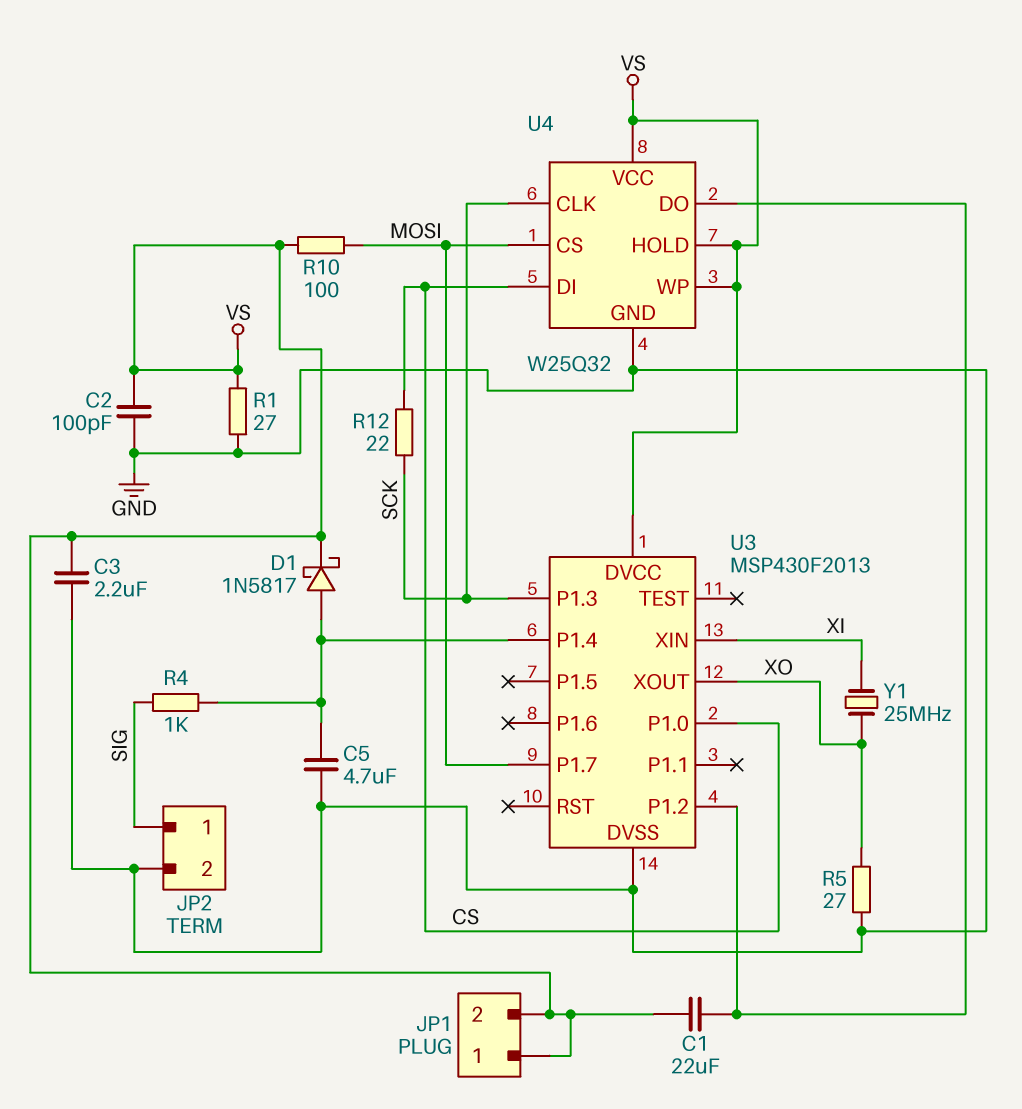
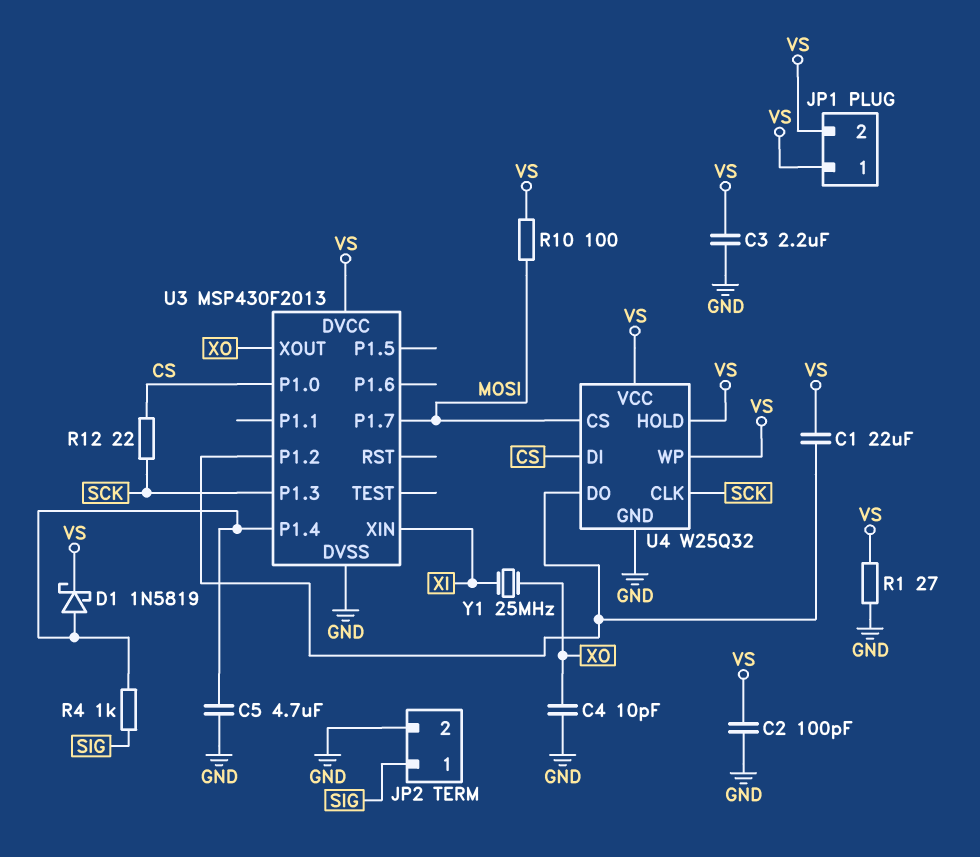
C4: none -> 10pF (GND, XO)
D1: schottky 1N5817 (A U3/P1.4, K VS) -> schottky 1N5819 (A U3/P1.4, K VS)
R5: 27 (GND, XO) -> none

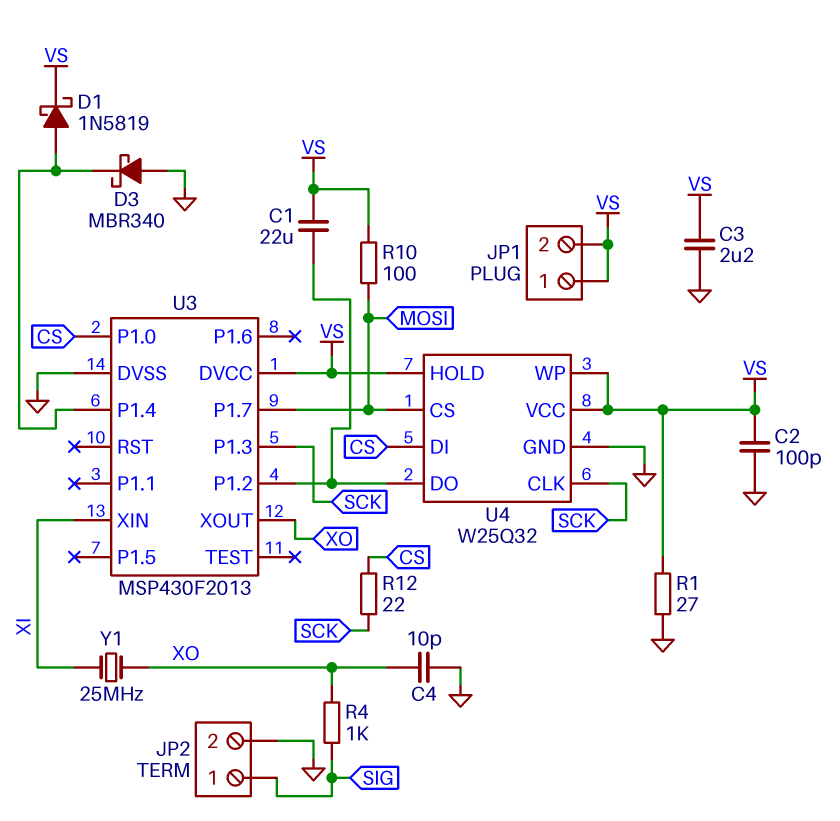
C5: 4.7uF (GND, U3/P1.4) -> none
D3: none -> schottky MBR340 (A GND, K U3/P1.4)
R4: 1k (SIG, U3/P1.4) -> 1k (SIG, XO)

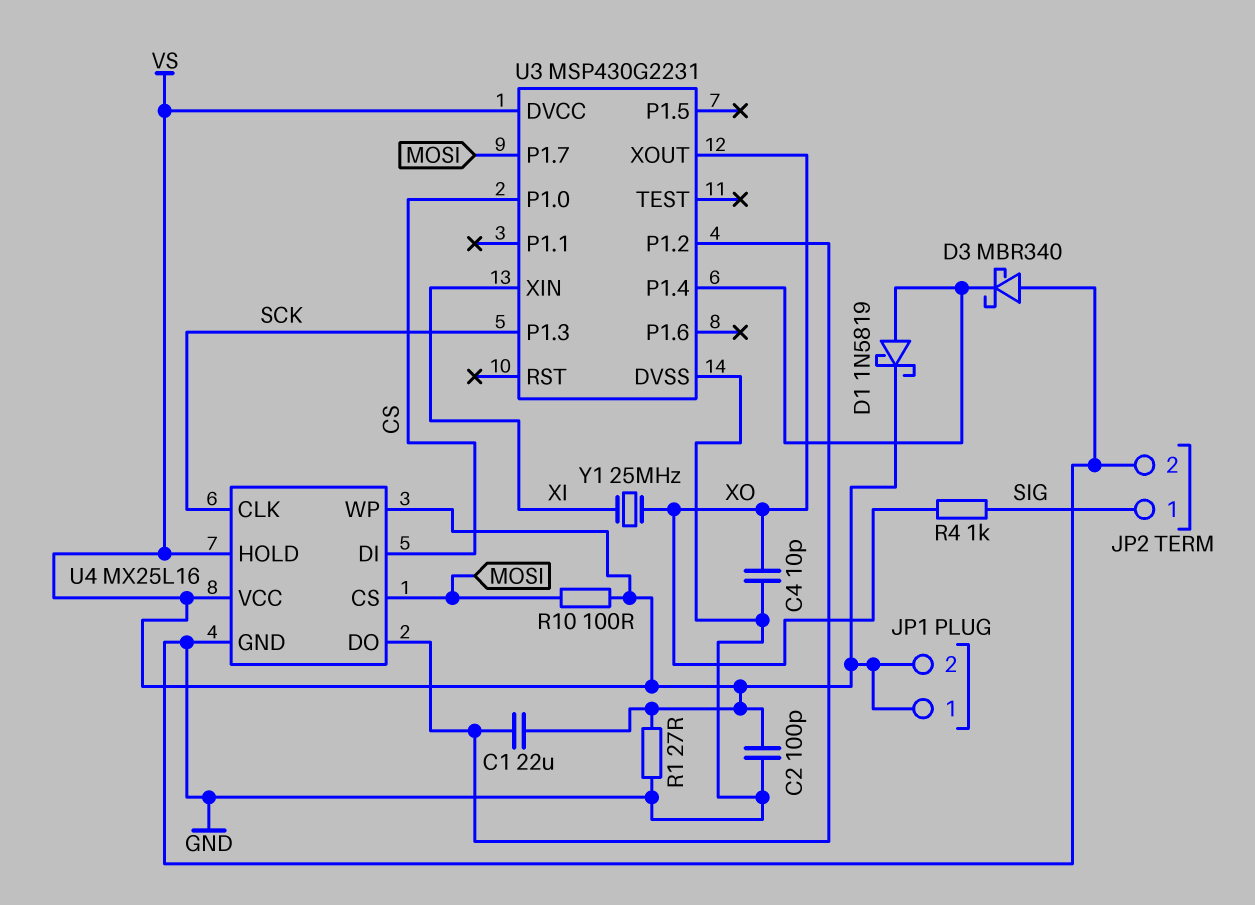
C3: 2.2uF (GND, VS) -> none
R12: 22 (CS, SCK) -> none
U3: MSP430F2013 -> MSP430G2231
U4: W25Q32 -> MX25L16

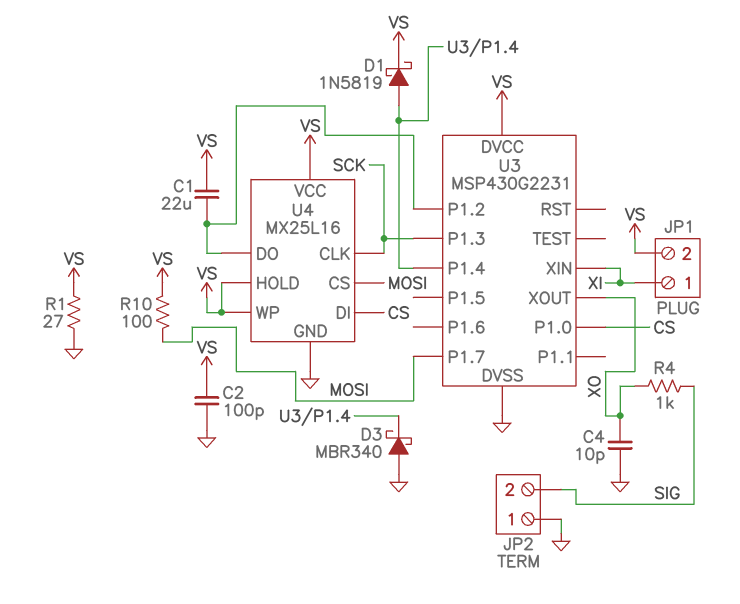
JP1 pin 1: VS -> XI
JP2 pin 1: SIG -> GND
JP2 pin 2: GND -> SIG
Y1: 25MHz (XI, XO) -> none

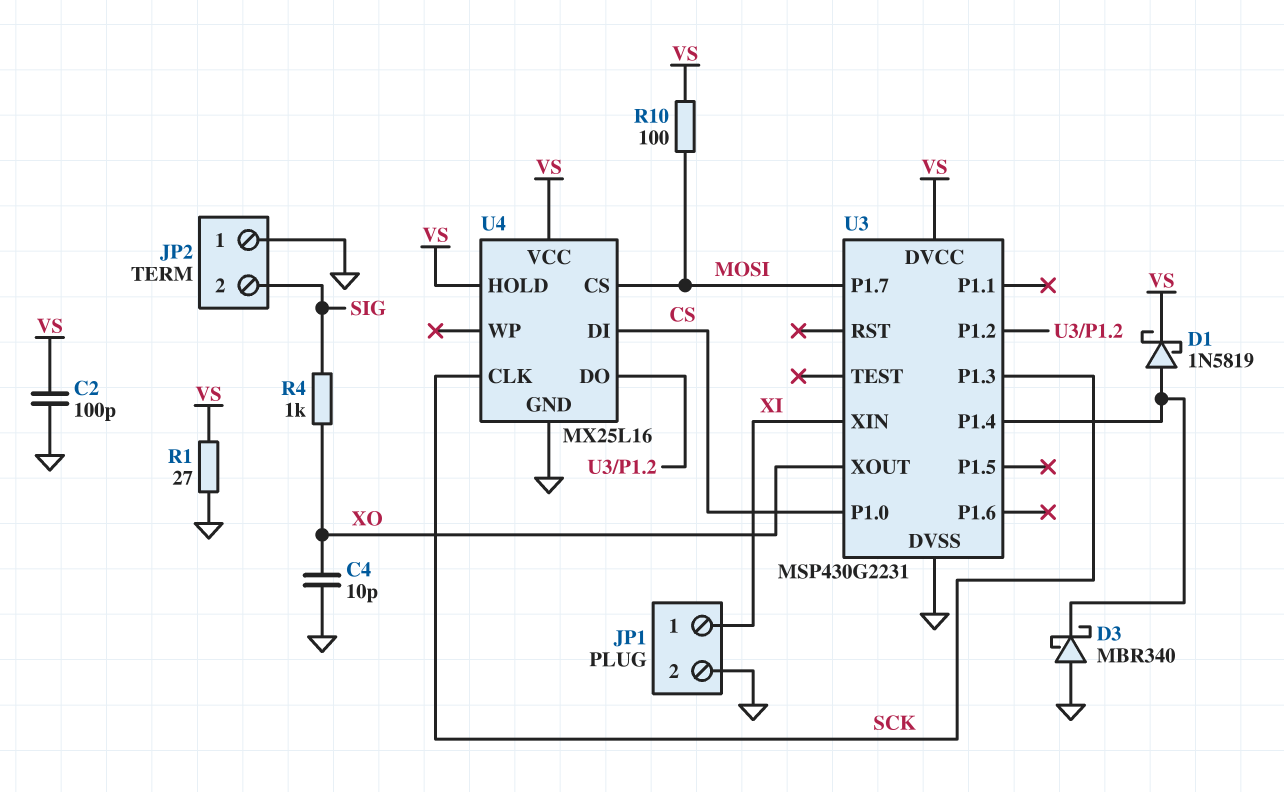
C1: 22uF (U3/P1.2, VS) -> none
JP1 pin 2: VS -> GND
U4 pin WP: VS -> none

